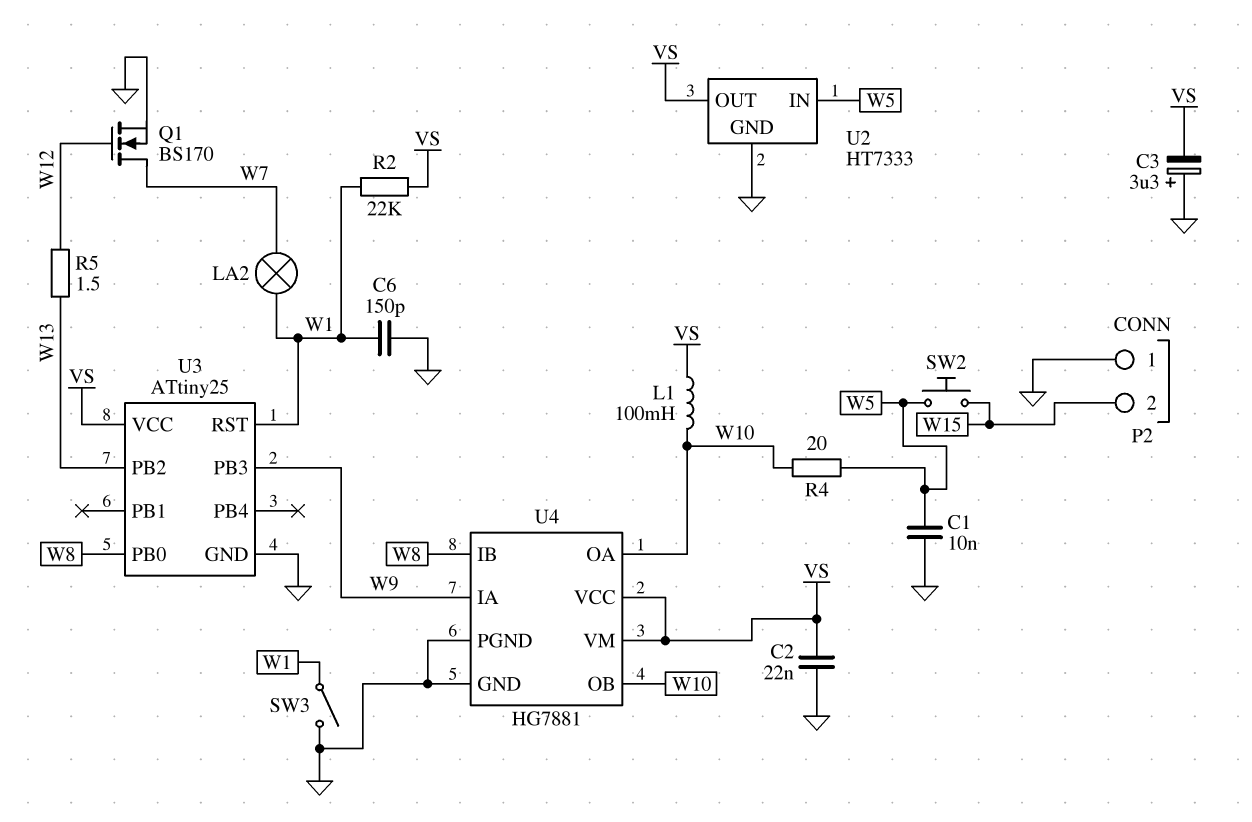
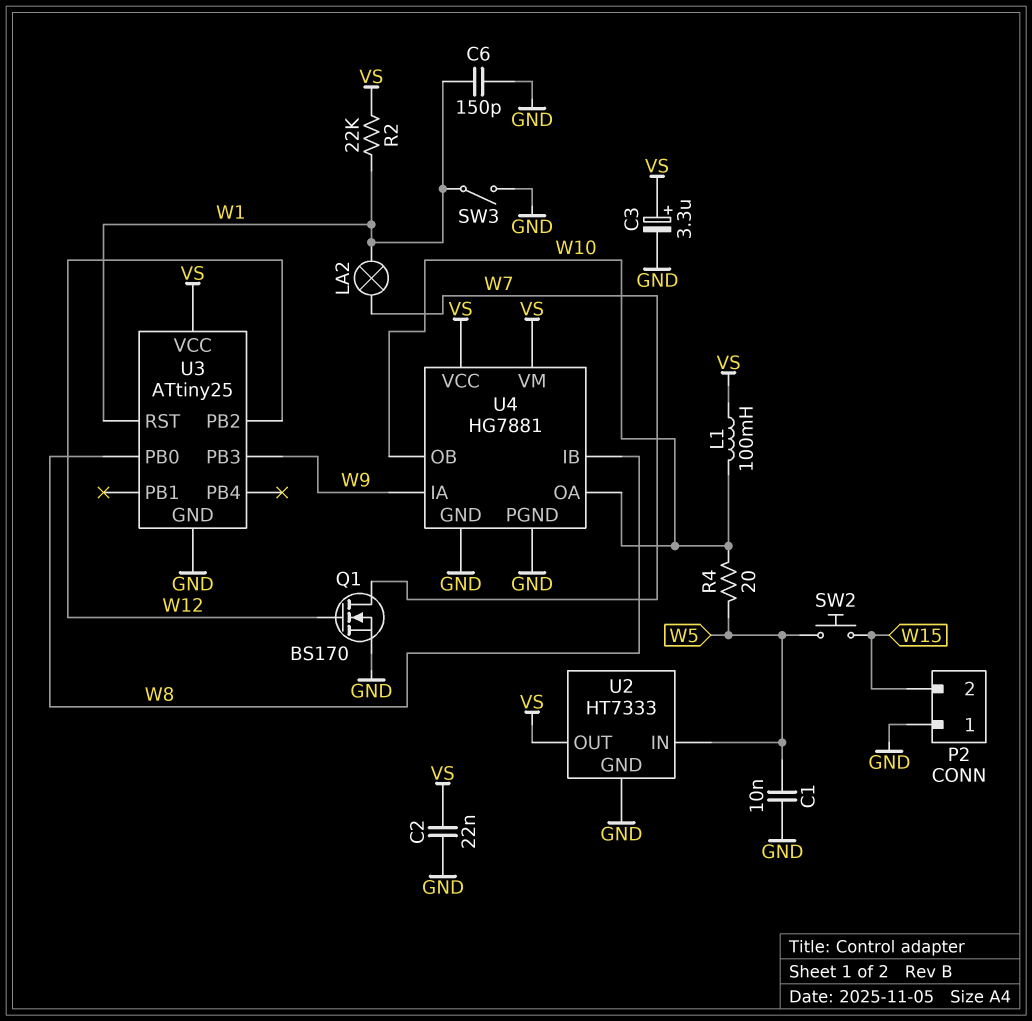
C3: 3.3uF (plus GND, minus VS) -> 3.3uF (plus VS, minus GND)
R5: 1.5 (W12, W13) -> none
U3 pin PB2: W13 -> W12

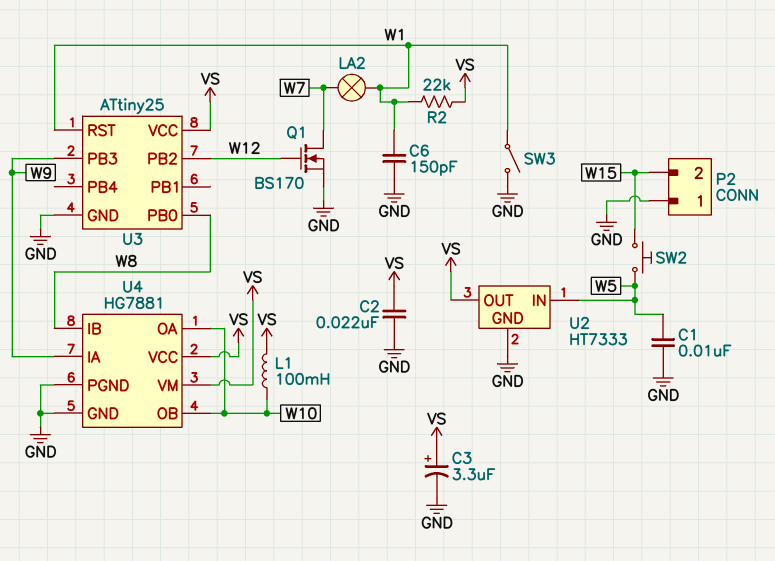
R4: 20 (W5, W10) -> none

